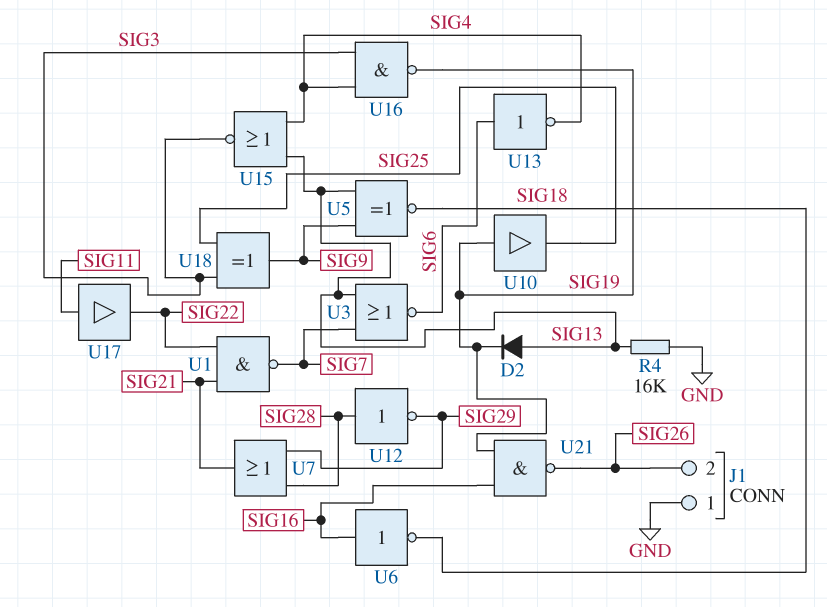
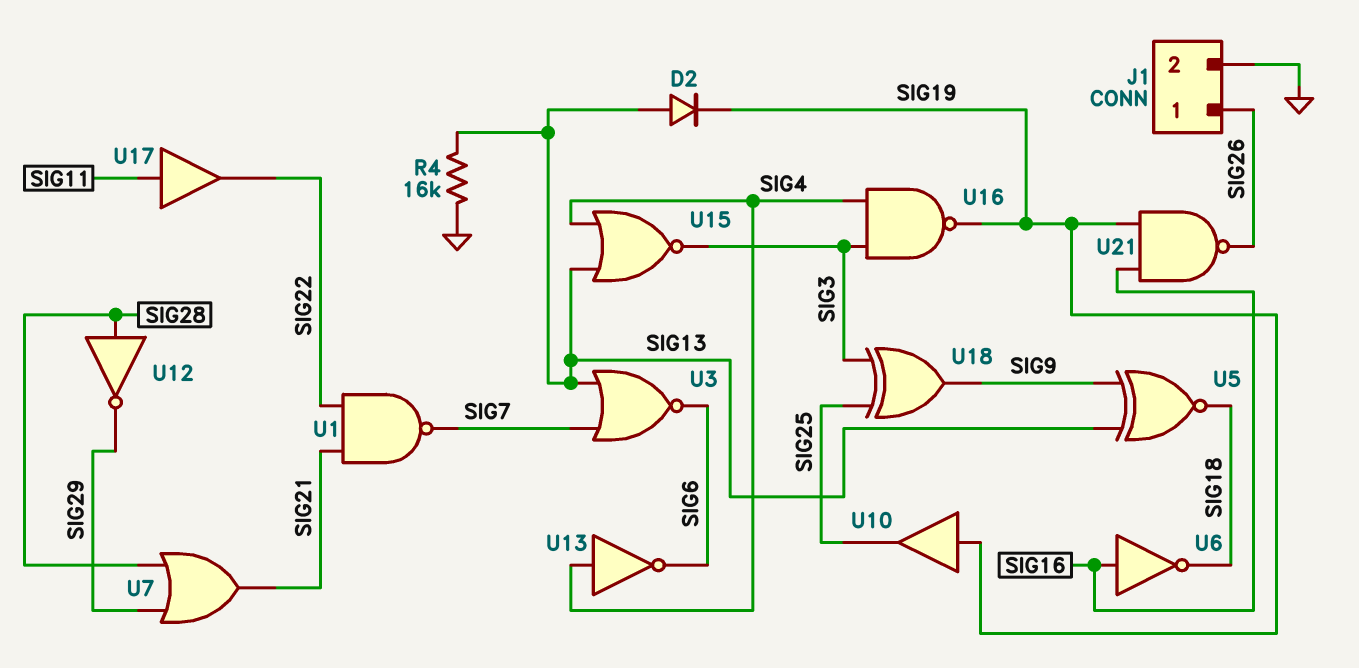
J1 pin 1: GND -> SIG26
J1 pin 2: SIG26 -> GND
U13: NOT (in SIG6, out SIG4) -> NOT (in SIG4, out SIG6)

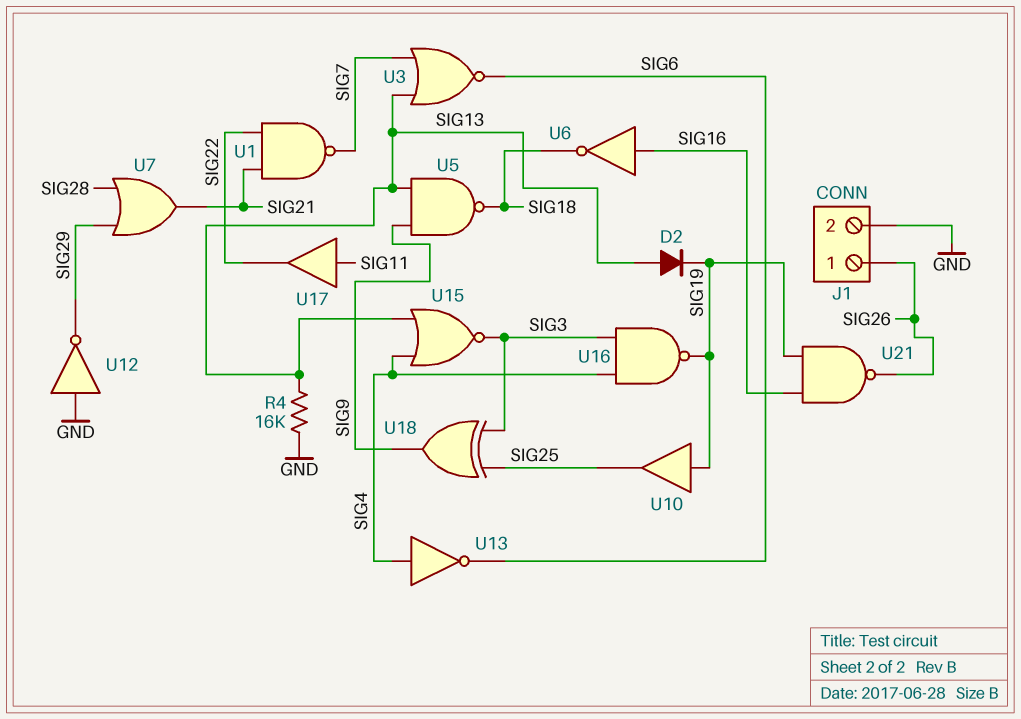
U5: XNOR (in SIG9, in SIG13, out SIG18) -> NAND (in SIG9, in SIG13, out SIG18)
U12: NOT (in SIG28, out SIG29) -> NOT (in GND, out SIG29)

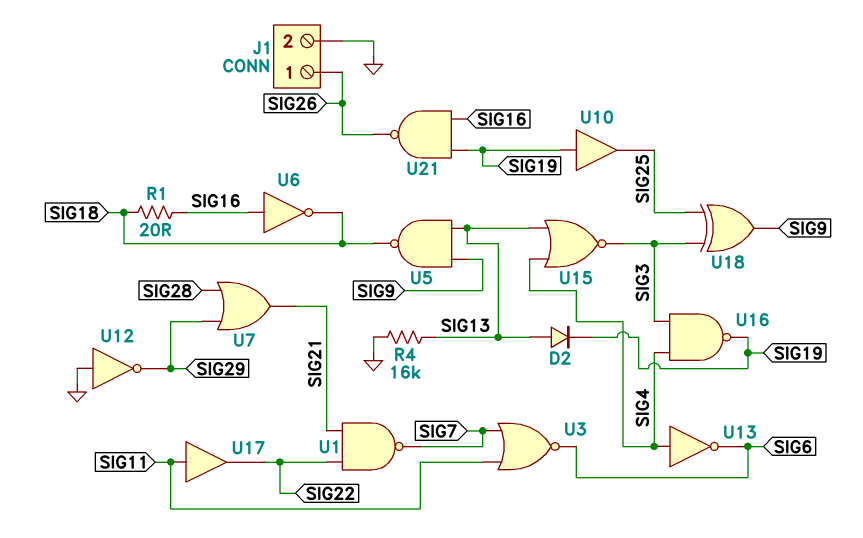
R1: none -> 20 (SIG16, SIG18)
U3: NOR (in SIG7, in SIG13, out SIG6) -> NOR (in SIG7, in SIG11, out SIG6)

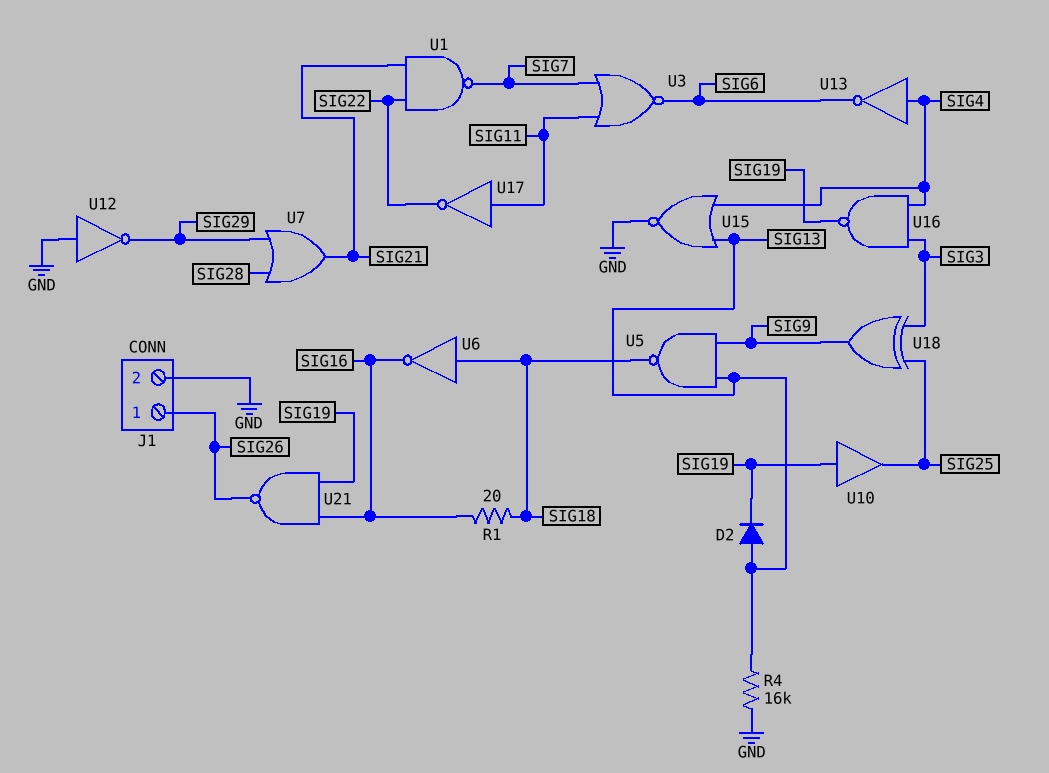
U6: NOT (in SIG16, out SIG18) -> NOT (in SIG18, out SIG16)
U15: NOR (in SIG4, in SIG13, out SIG3) -> NOR (in SIG4, in SIG13, out GND)
U17: buffer (in SIG11, out SIG22) -> NOT (in SIG11, out SIG22)

